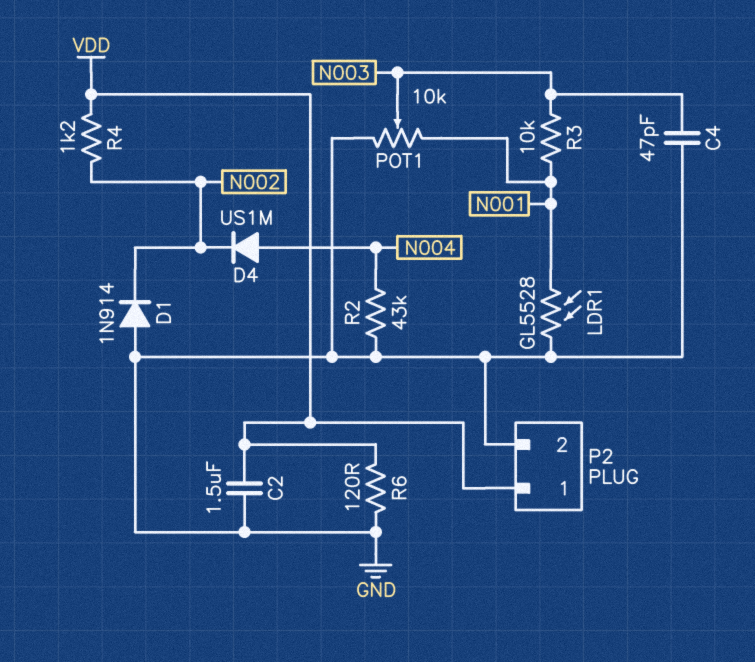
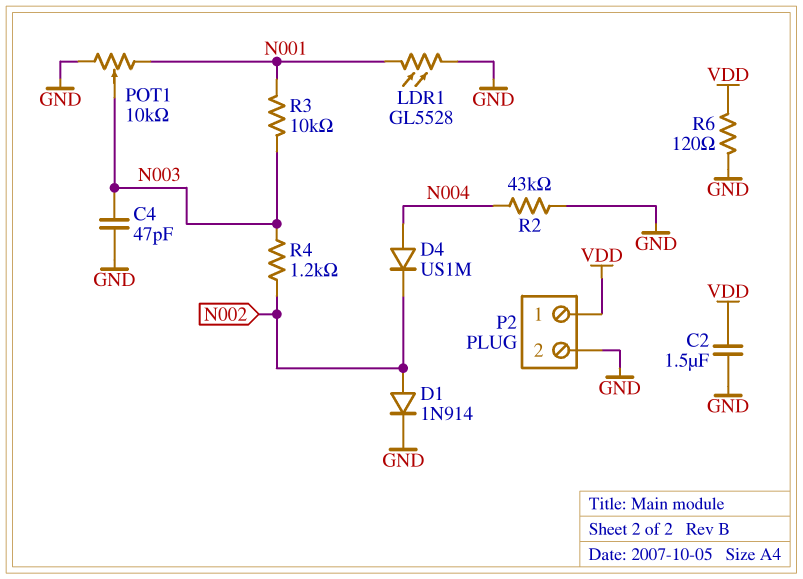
D1: diode 1N914 (A GND, K N002) -> diode 1N914 (A N002, K GND)
R4: 1.2k (N002, VDD) -> 1.2k (N002, N003)

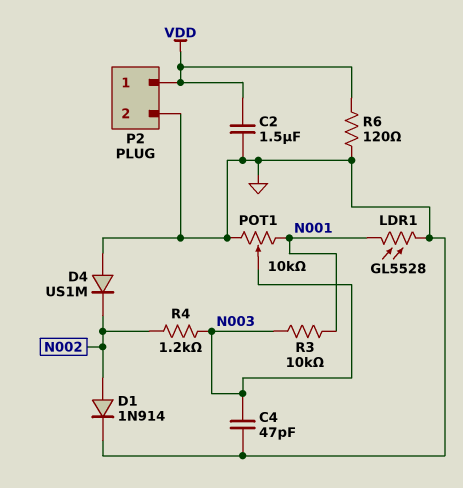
D4: diode US1M (A N004, K N002) -> diode US1M (A GND, K N002)
R2: 43k (GND, N004) -> none

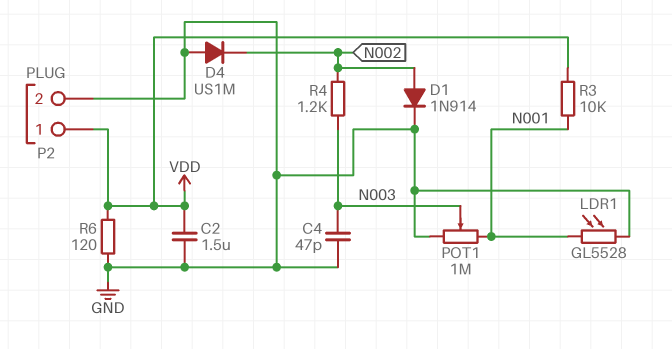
POT1: 10k (GND, N001, wiper N003) -> 1M (GND, N001, wiper N003)
R3: 10k (N001, N003) -> 10k (N001, VDD)

